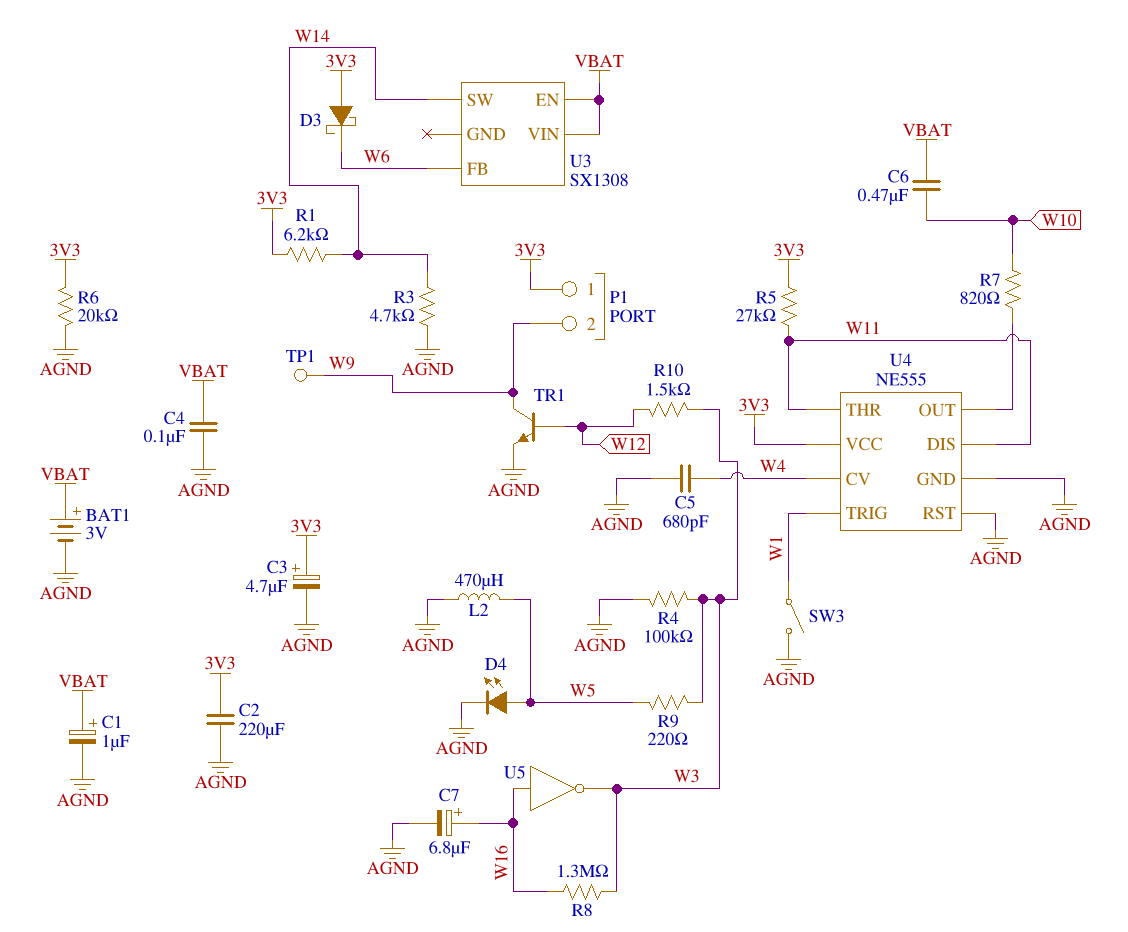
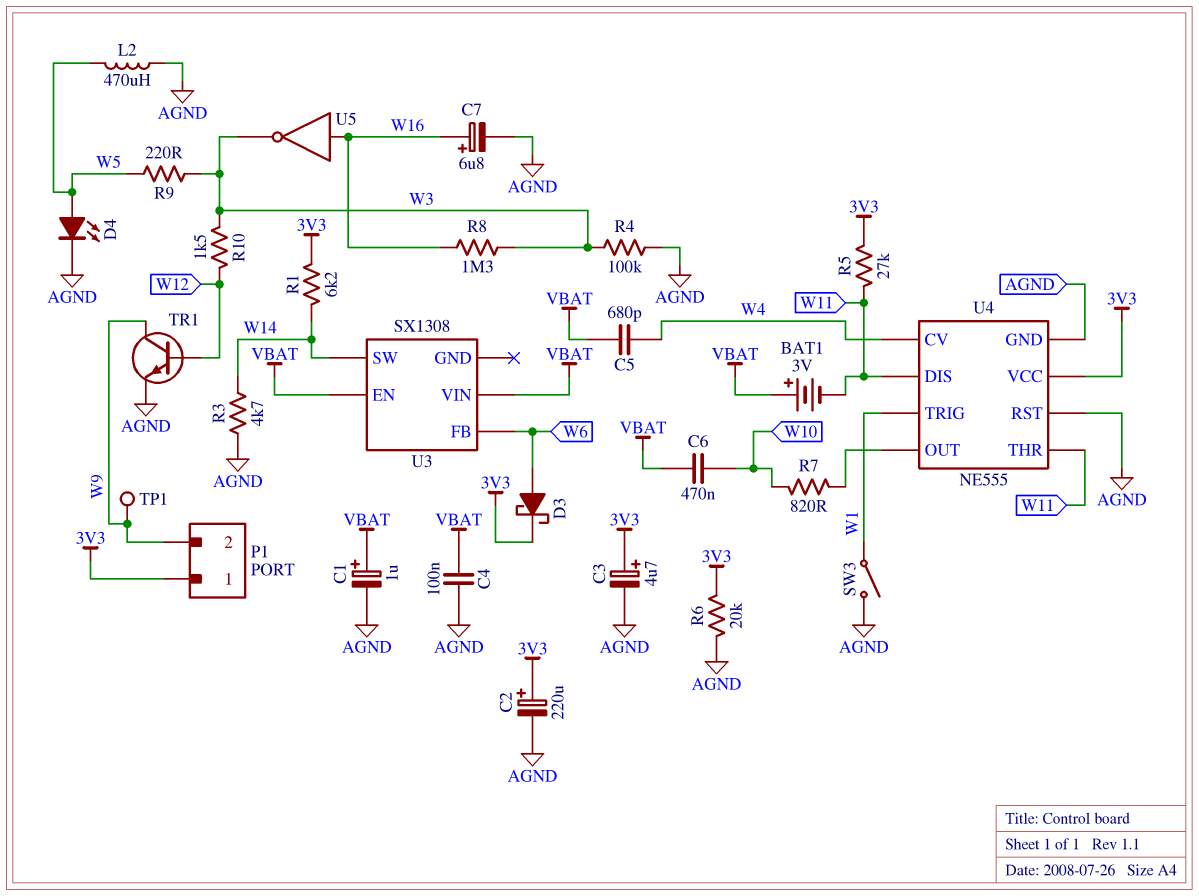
BAT1: 3V (plus VBAT, minus AGND) -> 3V (plus VBAT, minus W11)
C2: 220uF (3V3, AGND) -> 220uF (plus 3V3, minus AGND)
C5: 680pF (AGND, W4) -> 680pF (VBAT, W4)
D3: schottky (A 3V3, K W6) -> schottky (A W6, K 3V3)

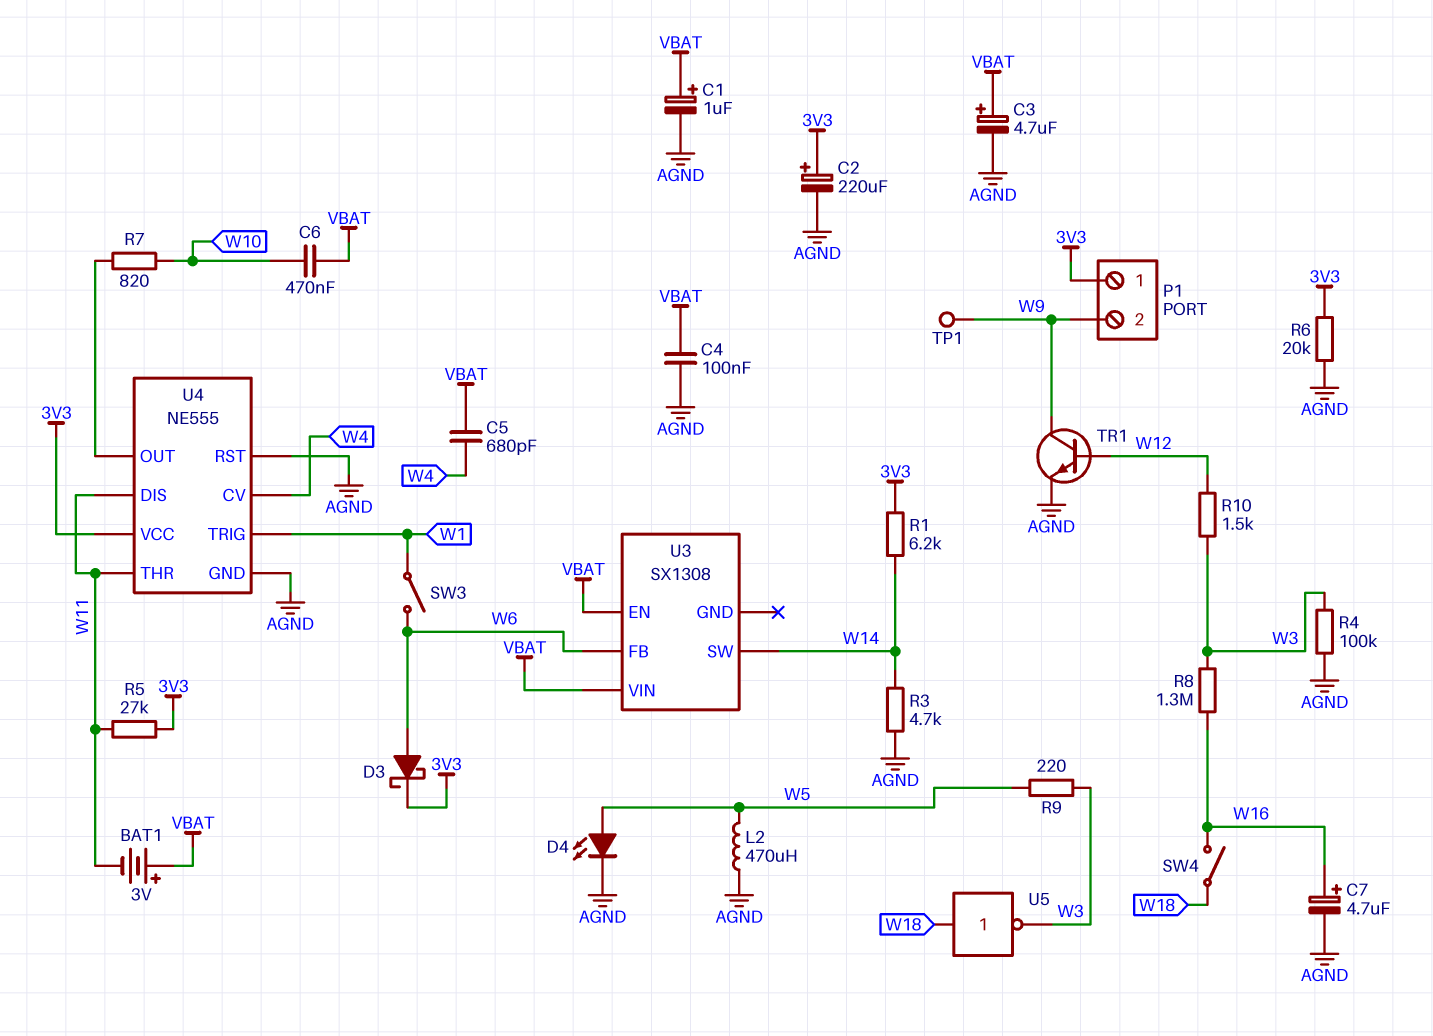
C3: 4.7uF (plus 3V3, minus AGND) -> 4.7uF (plus VBAT, minus AGND)
C7: 6.8uF (plus W16, minus AGND) -> 4.7uF (plus W16, minus AGND)
SW3: switch (AGND, W1) -> switch (W1, W6)
SW4: none -> switch (W16, W18)
U5: NOT (in W16, out W3) -> NOT (in W18, out W3)

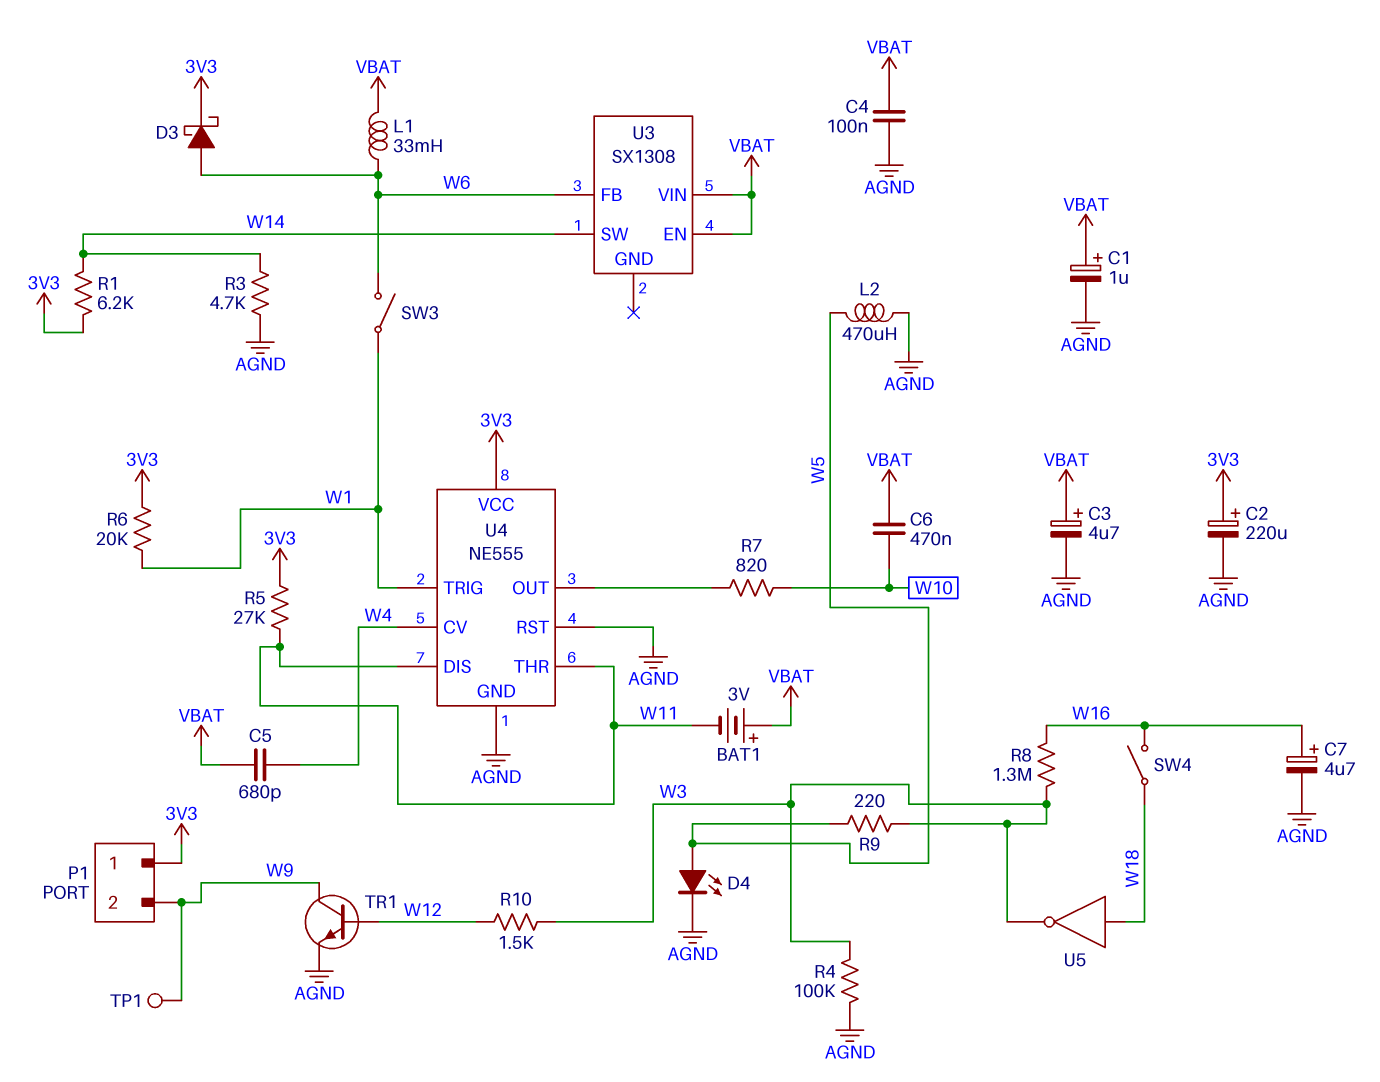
L1: none -> 33mH (VBAT, W6)
R6: 20k (3V3, AGND) -> 20k (3V3, W1)

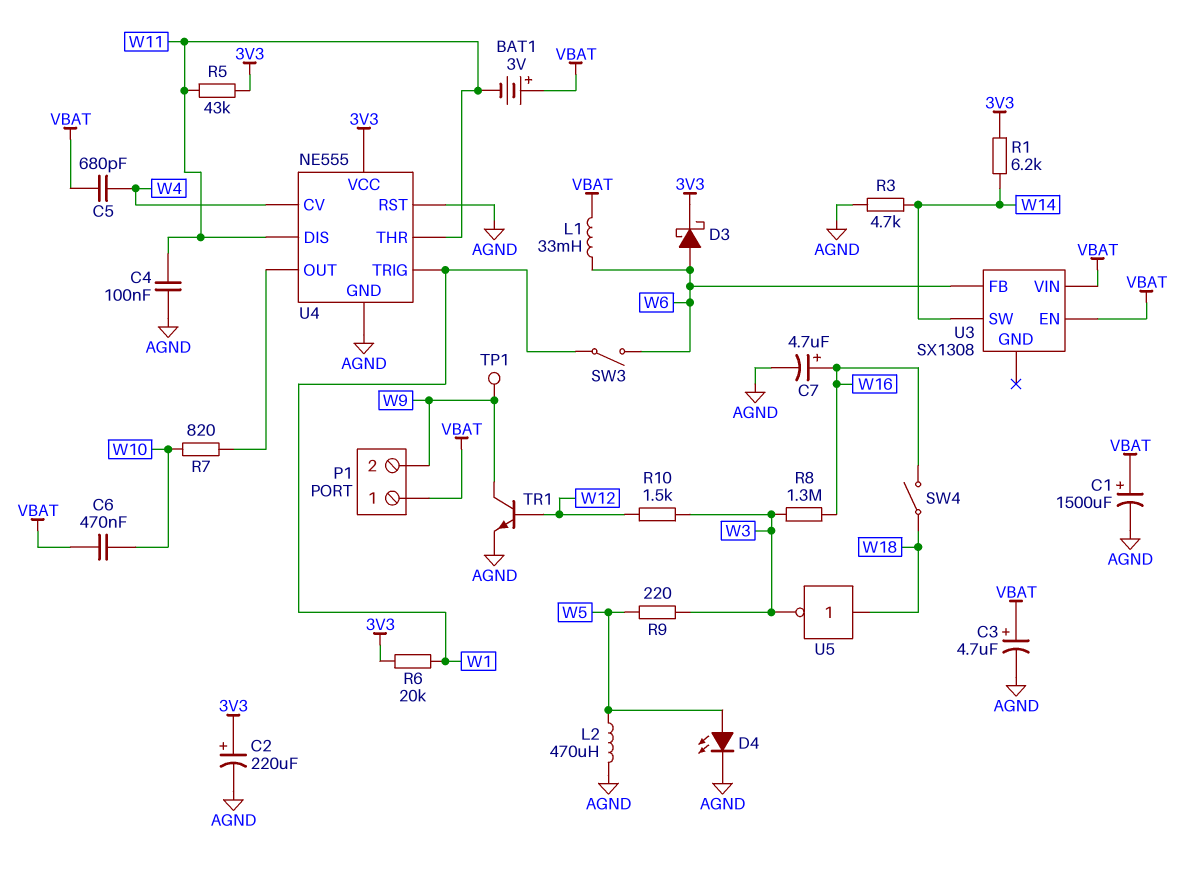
C1: 1uF (plus VBAT, minus AGND) -> 1500uF (plus VBAT, minus AGND)
C4: 100nF (AGND, VBAT) -> 100nF (AGND, W11)
P1 pin 1: 3V3 -> VBAT
R4: 100k (AGND, W3) -> none
R5: 27k (3V3, W11) -> 43k (3V3, W11)

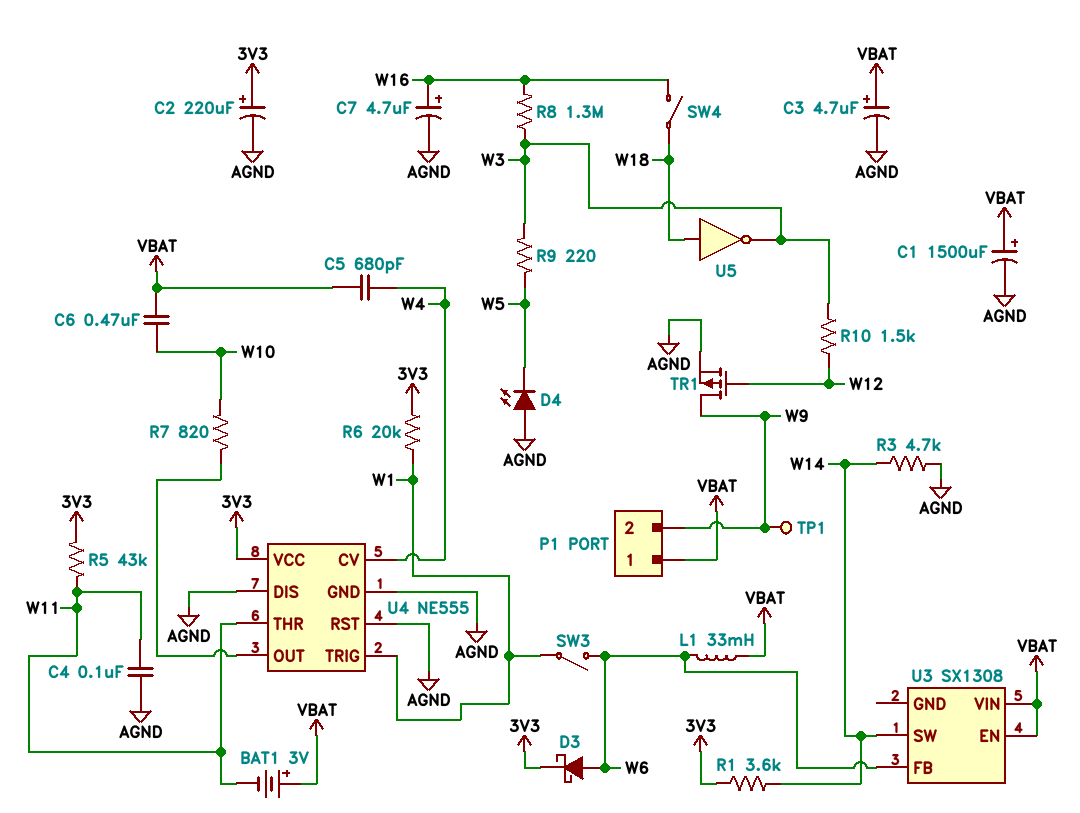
D4: LED (A W5, K AGND) -> LED (A AGND, K W5)
L2: 470uH (AGND, W5) -> none
R1: 6.2k (3V3, W14) -> 3.6k (3V3, W14)
TR1: NPN (B W12, C W9, E AGND) -> PMOS (G W12, D W9, S AGND)
U4 pin DIS: W11 -> AGND

